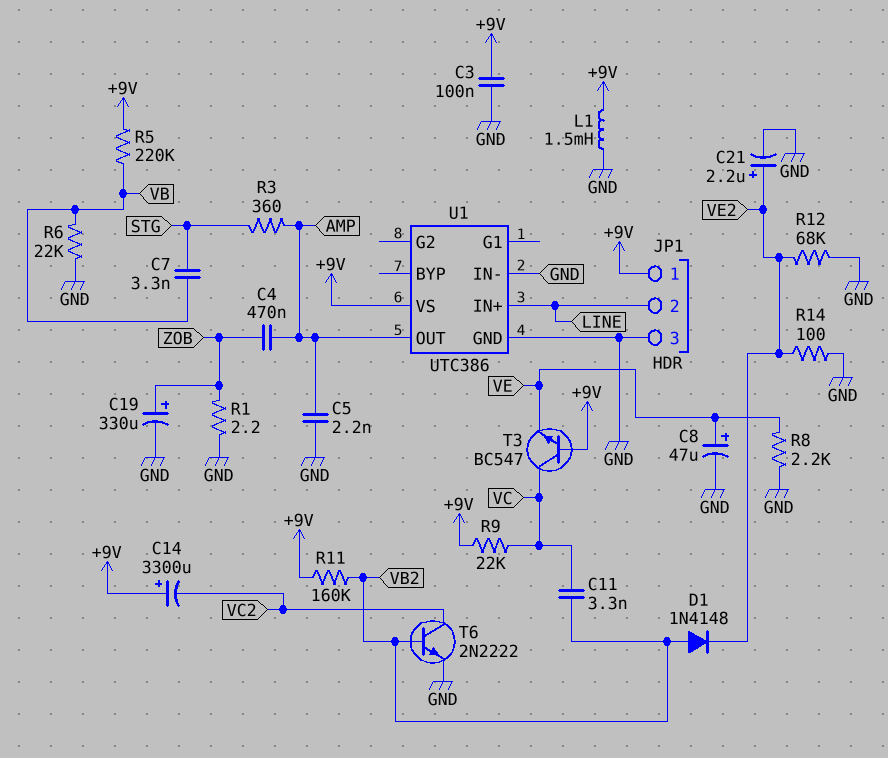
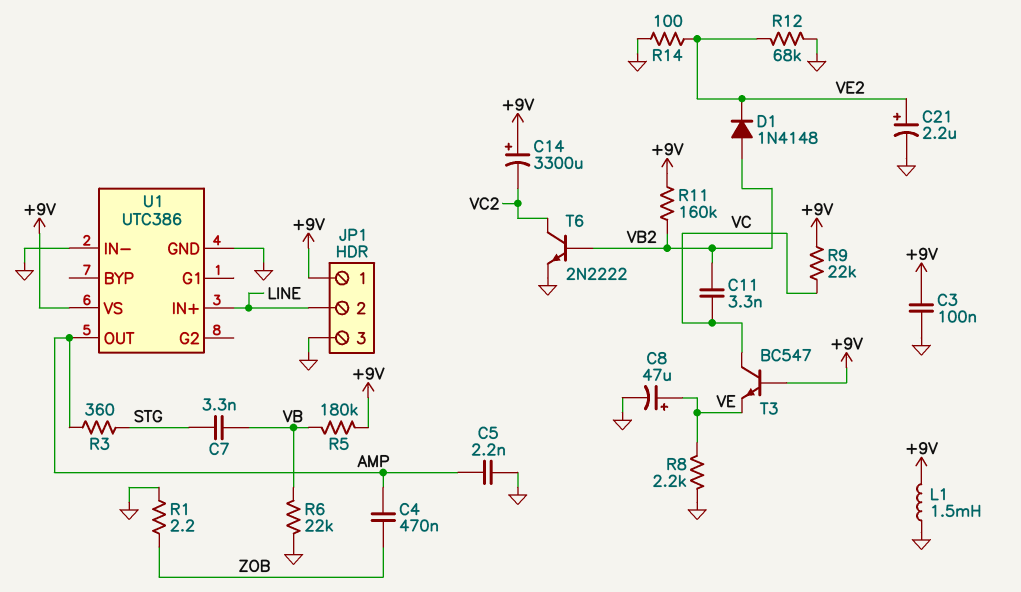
C19: 330uF (plus ZOB, minus GND) -> none
R5: 220k (+9V, VB) -> 180k (+9V, VB)

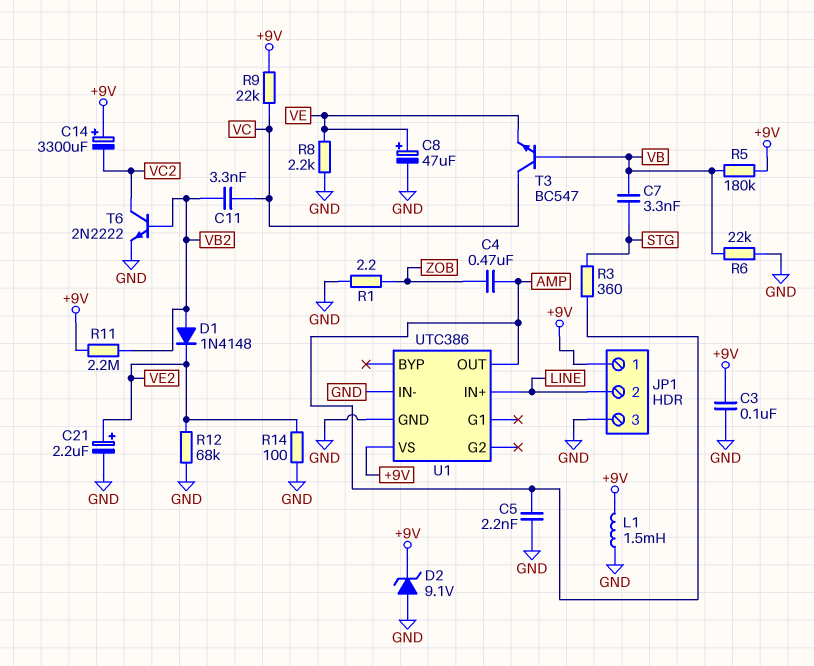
D2: none -> zener 9.1V (A GND, K +9V)
R11: 160k (+9V, VB2) -> 2.2M (+9V, VB2)
T3: NPN BC547 (B +9V, C VC, E VE) -> NPN BC547 (B VB, C VC, E VE)

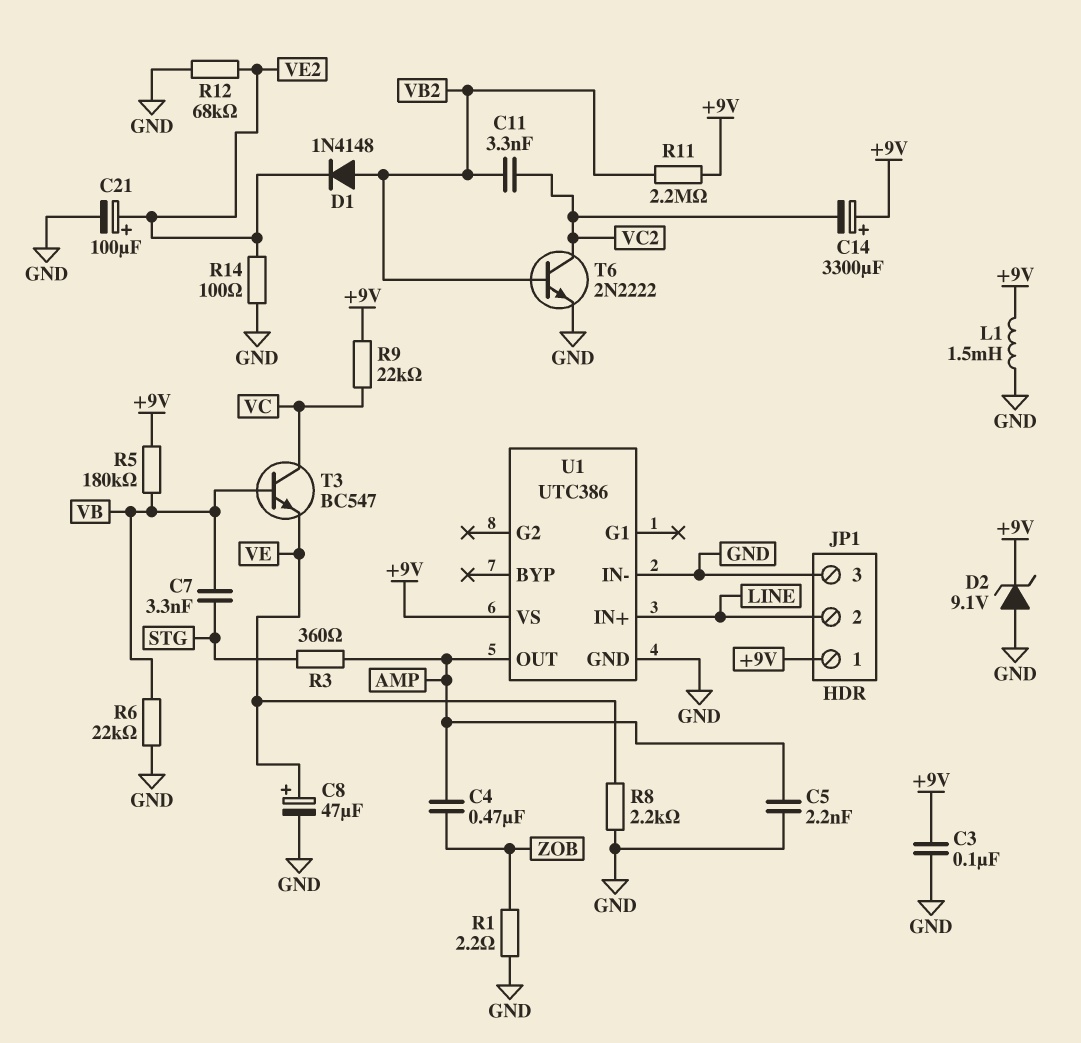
C11: 3.3nF (VB2, VC) -> 3.3nF (VB2, VC2)
C21: 2.2uF (plus VE2, minus GND) -> 100uF (plus VE2, minus GND)

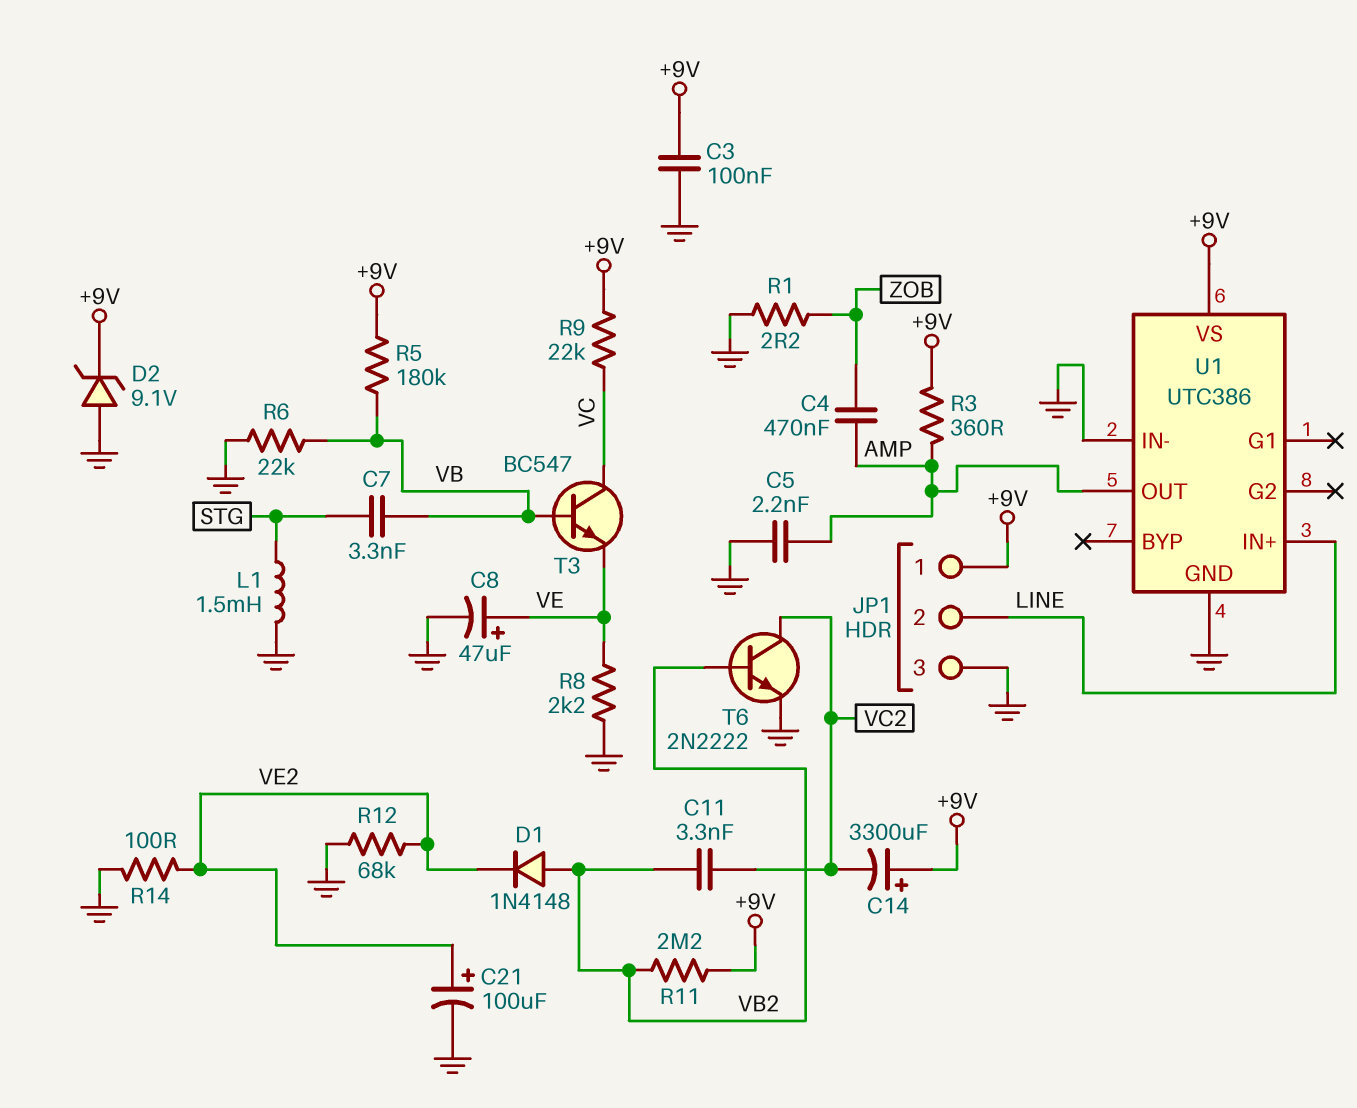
L1: 1.5mH (+9V, GND) -> 1.5mH (GND, STG)
R3: 360 (AMP, STG) -> 360 (+9V, AMP)

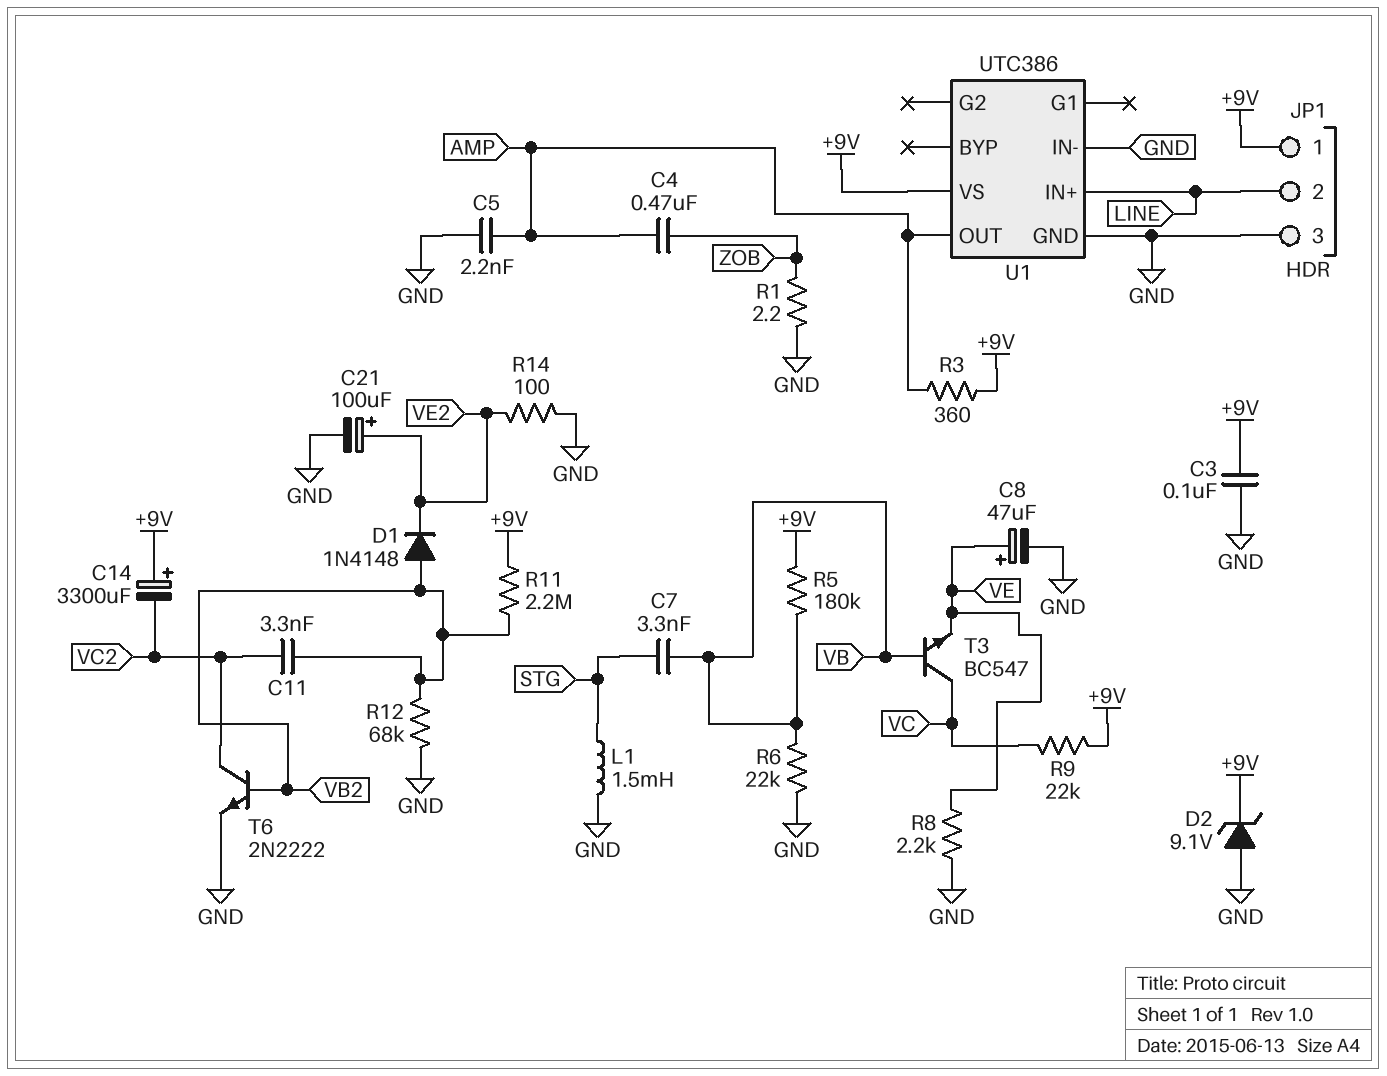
R12: 68k (GND, VE2) -> 68k (GND, VB2)

